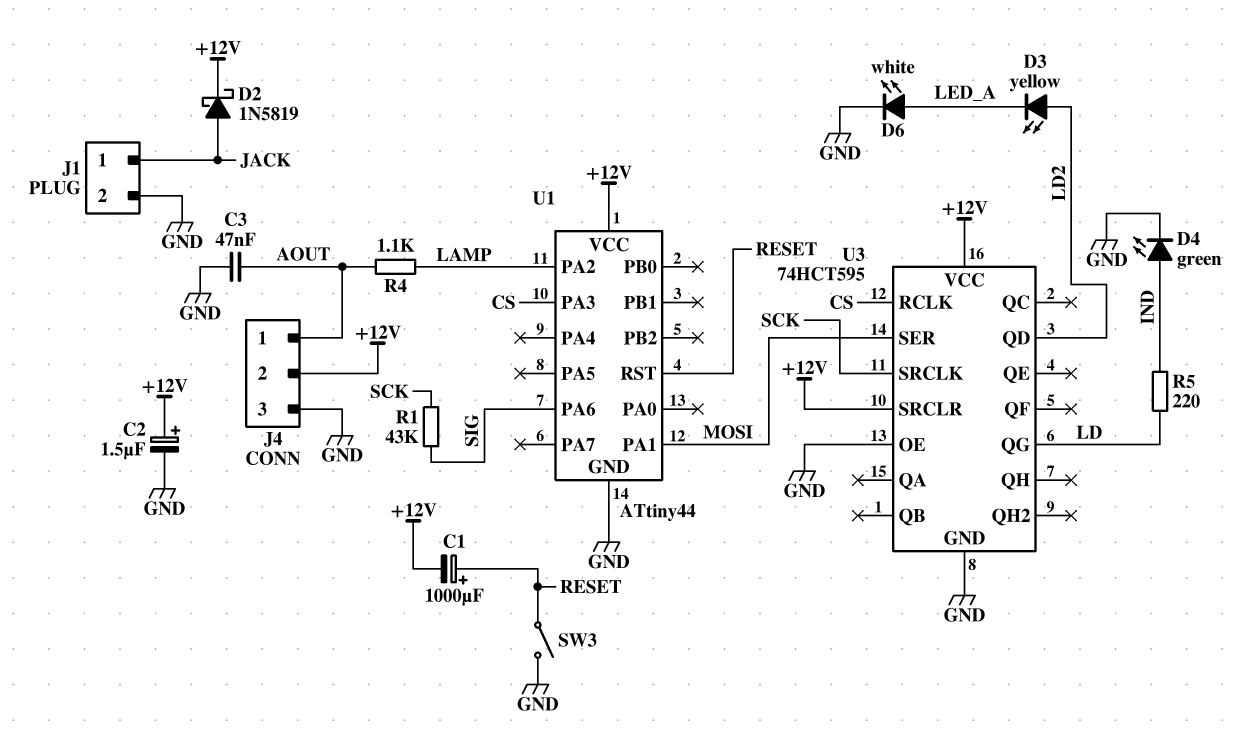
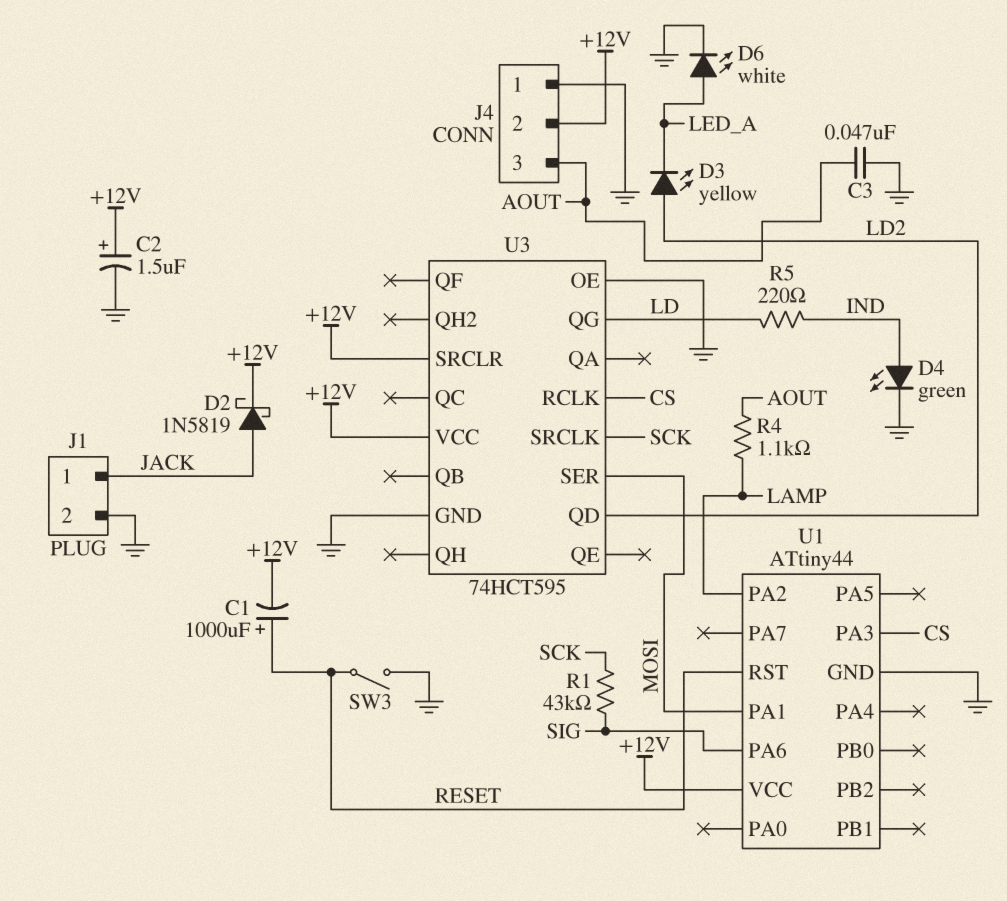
J4 pin 1: AOUT -> GND
J4 pin 3: GND -> AOUT

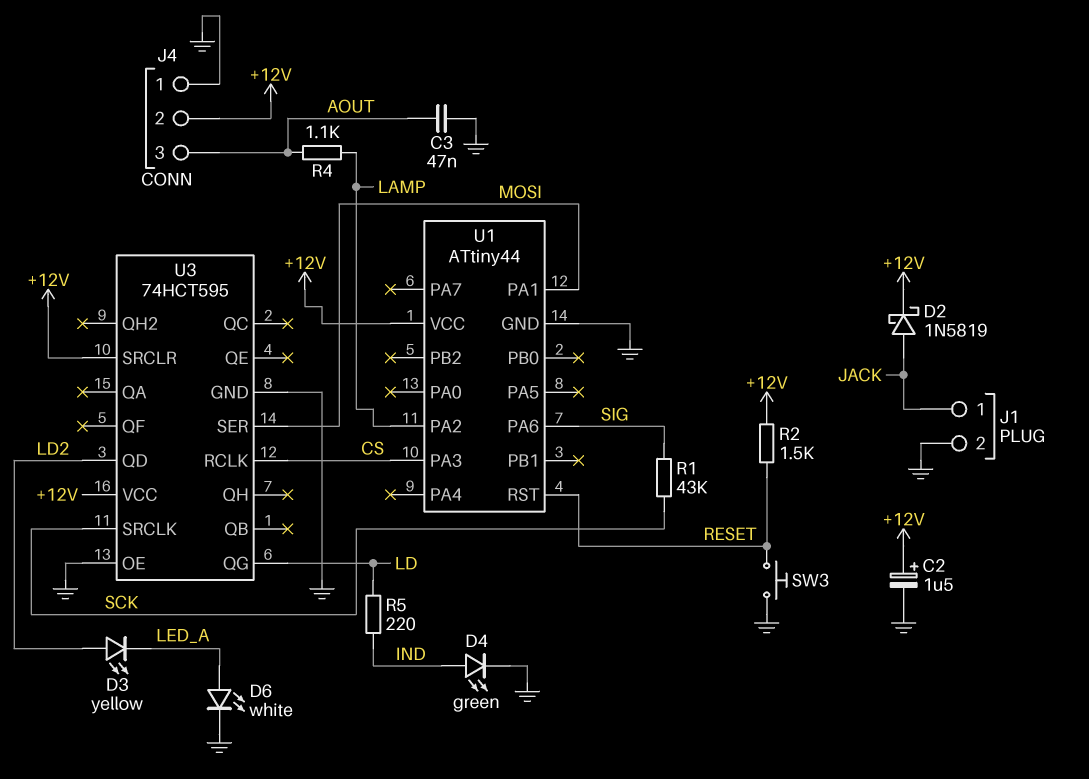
C1: 1000uF (plus RESET, minus +12V) -> none
R2: none -> 1.5k (+12V, RESET)
SW3: switch (GND, RESET) -> button (GND, RESET)

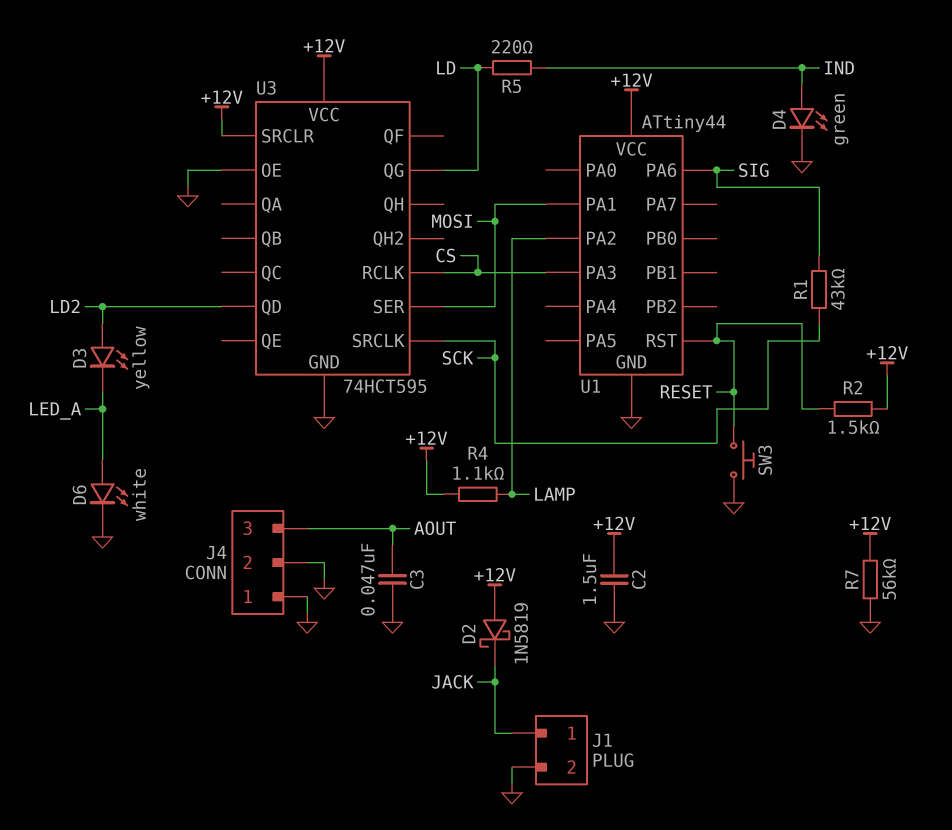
C2: 1.5uF (plus +12V, minus GND) -> 1.5uF (+12V, GND)
D2: schottky 1N5819 (A JACK, K +12V) -> schottky 1N5819 (A +12V, K JACK)
J4 pin 2: +12V -> GND
R4: 1.1k (AOUT, LAMP) -> 1.1k (+12V, LAMP)
R7: none -> 56k (+12V, GND)

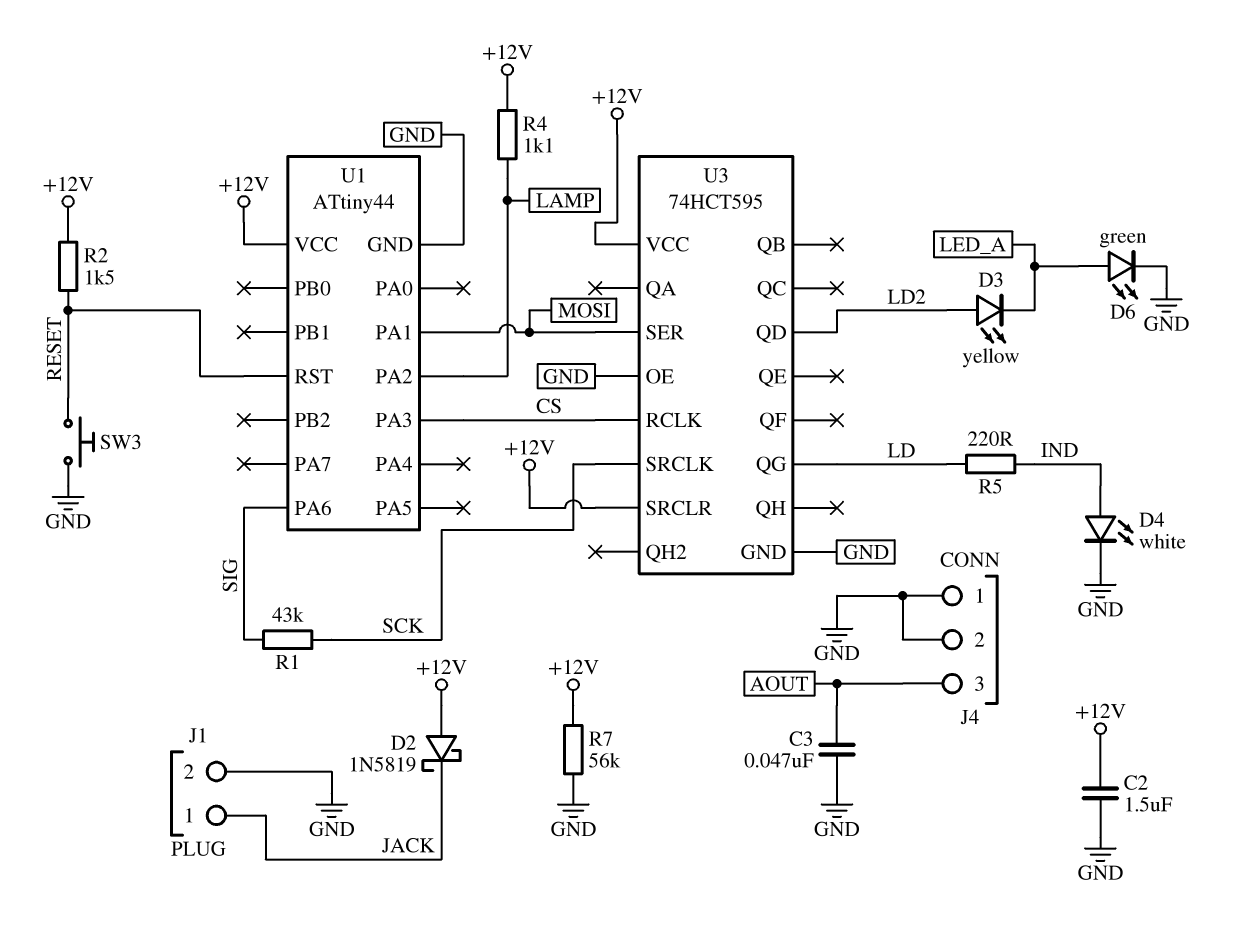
D4: LED green (A IND, K GND) -> LED white (A IND, K GND)
D6: LED white (A LED_A, K GND) -> LED green (A LED_A, K GND)

